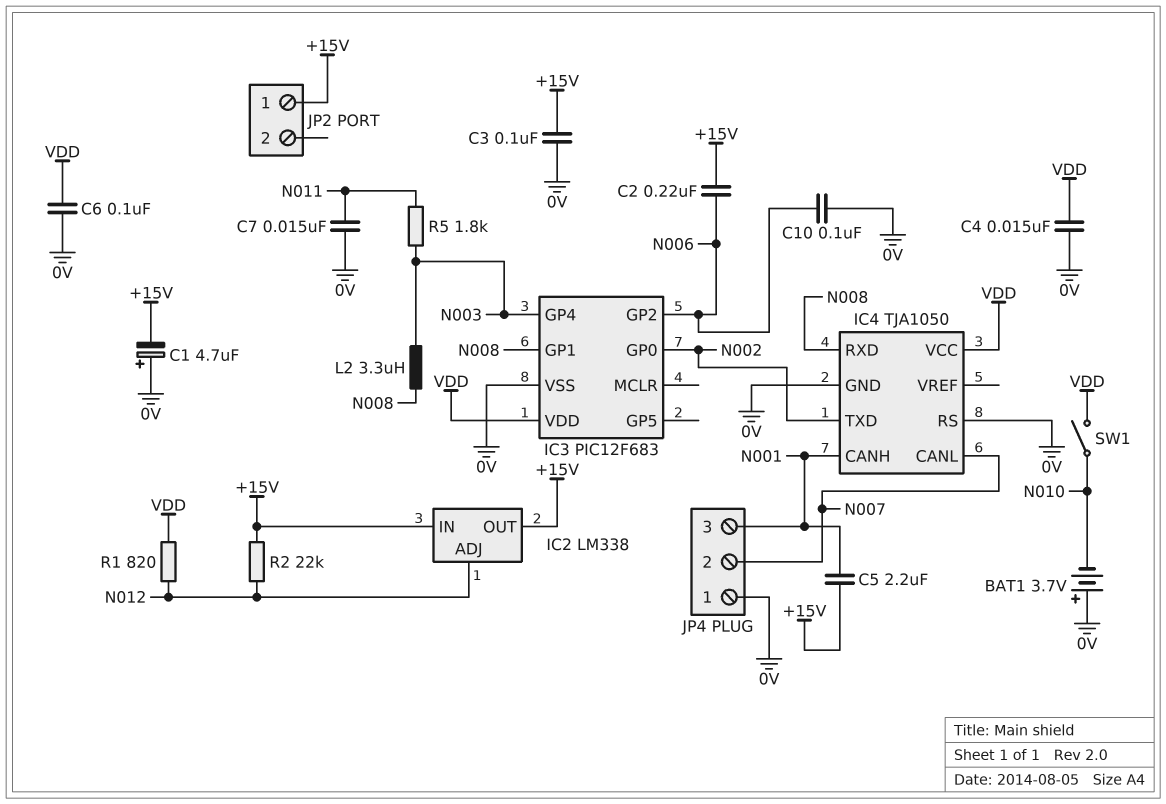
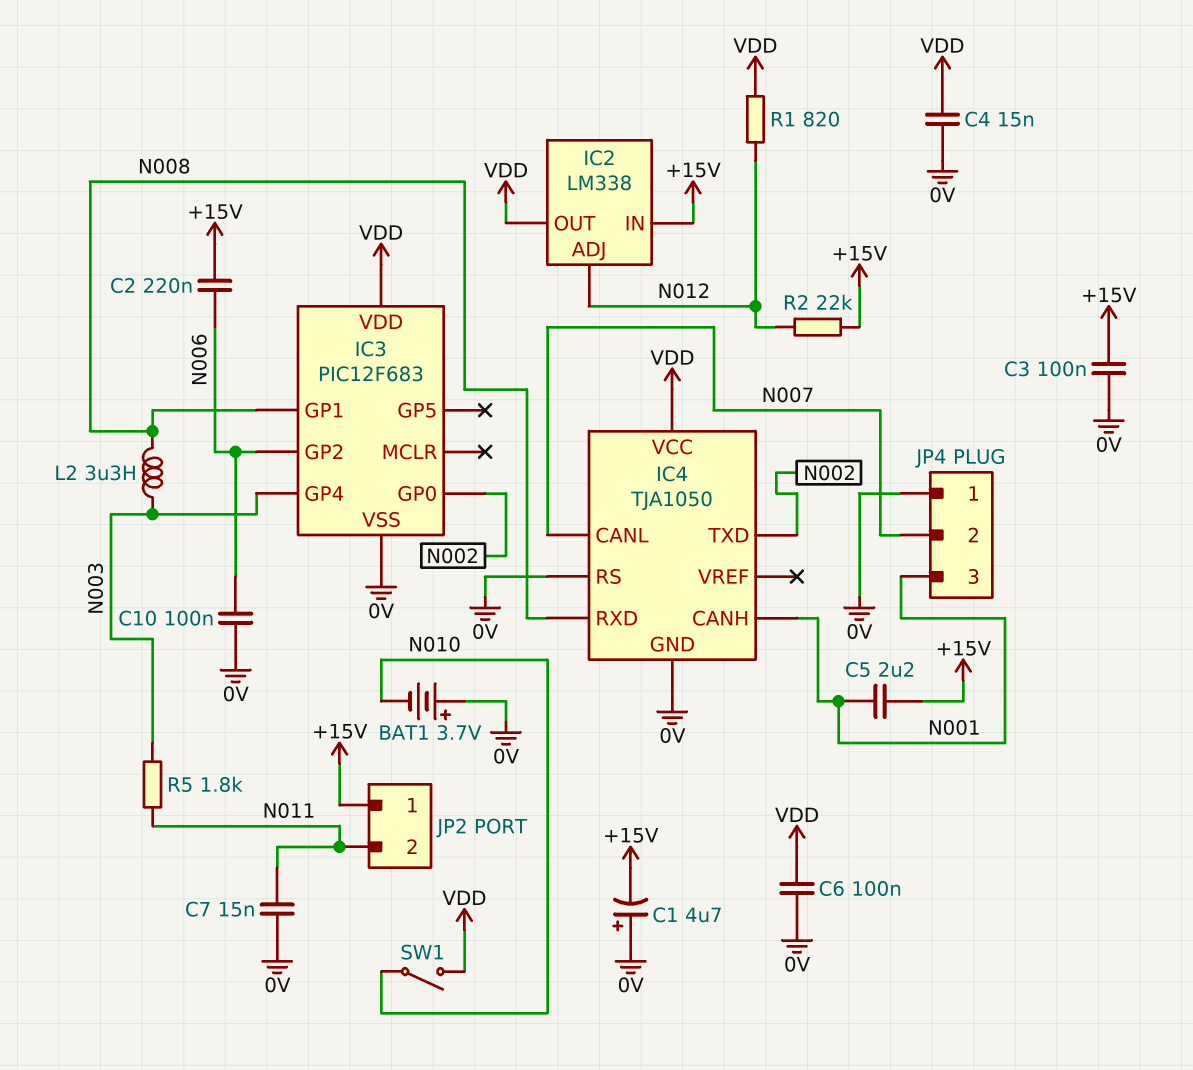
IC2 pin OUT: +15V -> VDD
JP2 pin 2: none -> N011

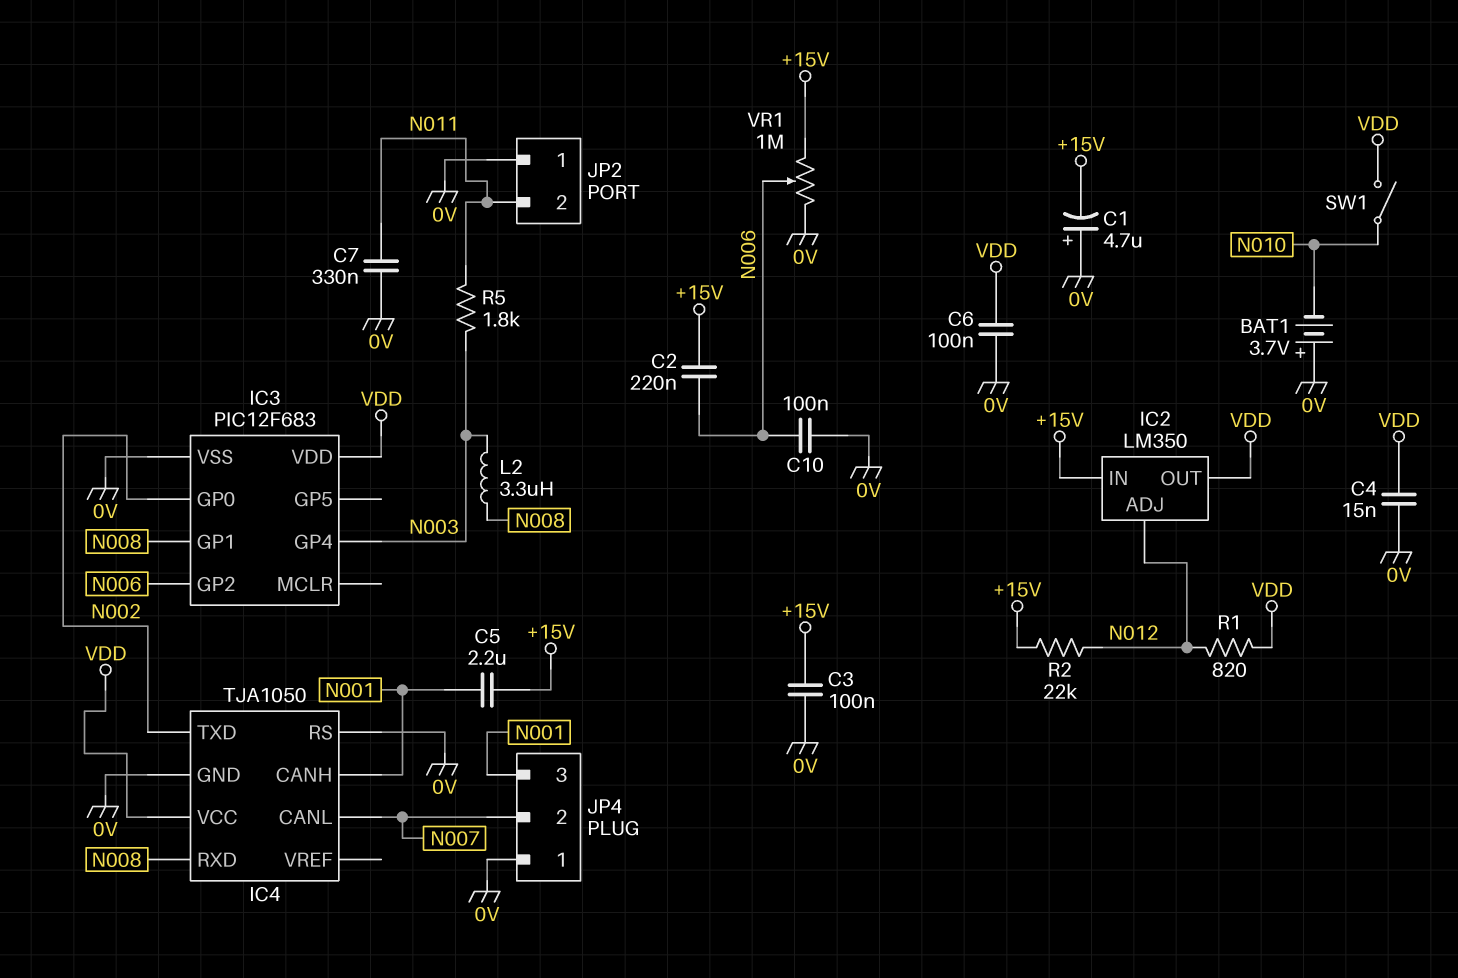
C7: 15nF (0V, N011) -> 330nF (0V, N011)
IC2: LM338 -> LM350
JP2 pin 1: +15V -> 0V
VR1: none -> 1M (+15V, 0V, wiper N006)

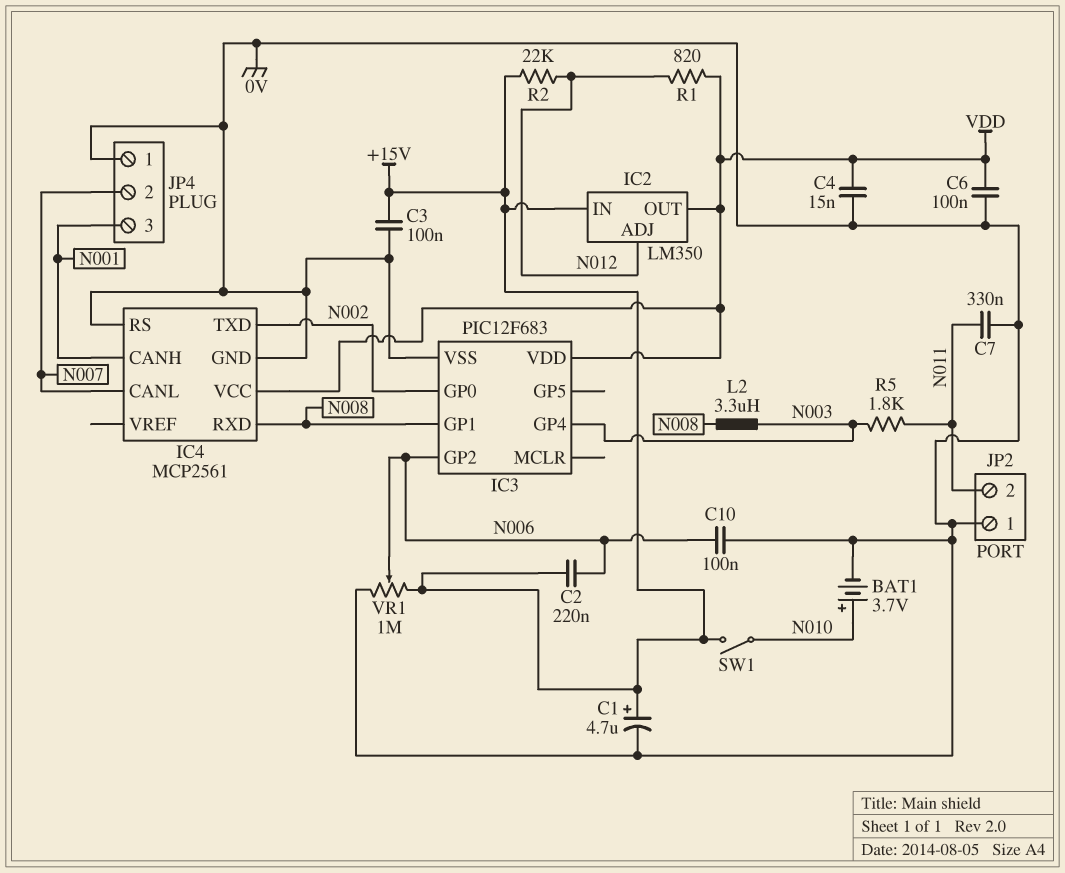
BAT1: 3.7V (plus 0V, minus N010) -> 3.7V (plus N010, minus 0V)
C1: 4.7uF (plus 0V, minus +15V) -> 4.7uF (plus +15V, minus 0V)
C5: 2.2uF (+15V, N001) -> none
IC4: TJA1050 -> MCP2561
SW1: switch (N010, VDD) -> switch (+15V, N010)

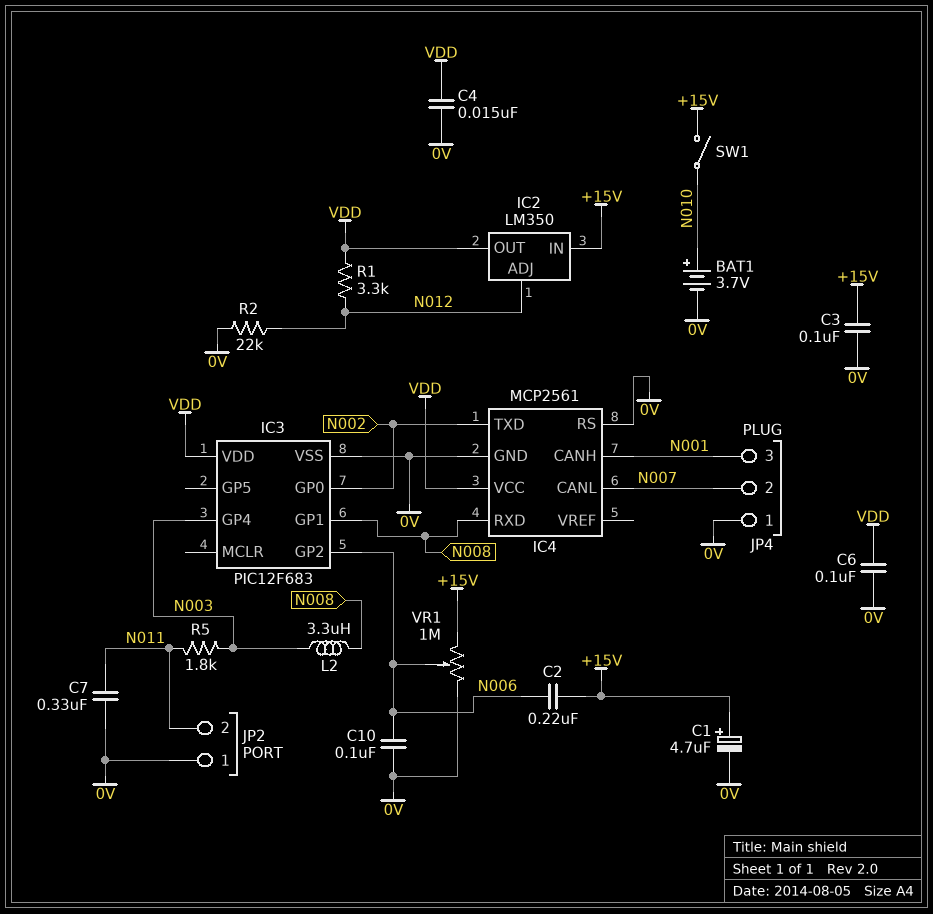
R1: 820 (N012, VDD) -> 3.3k (N012, VDD)
R2: 22k (+15V, N012) -> 22k (0V, N012)

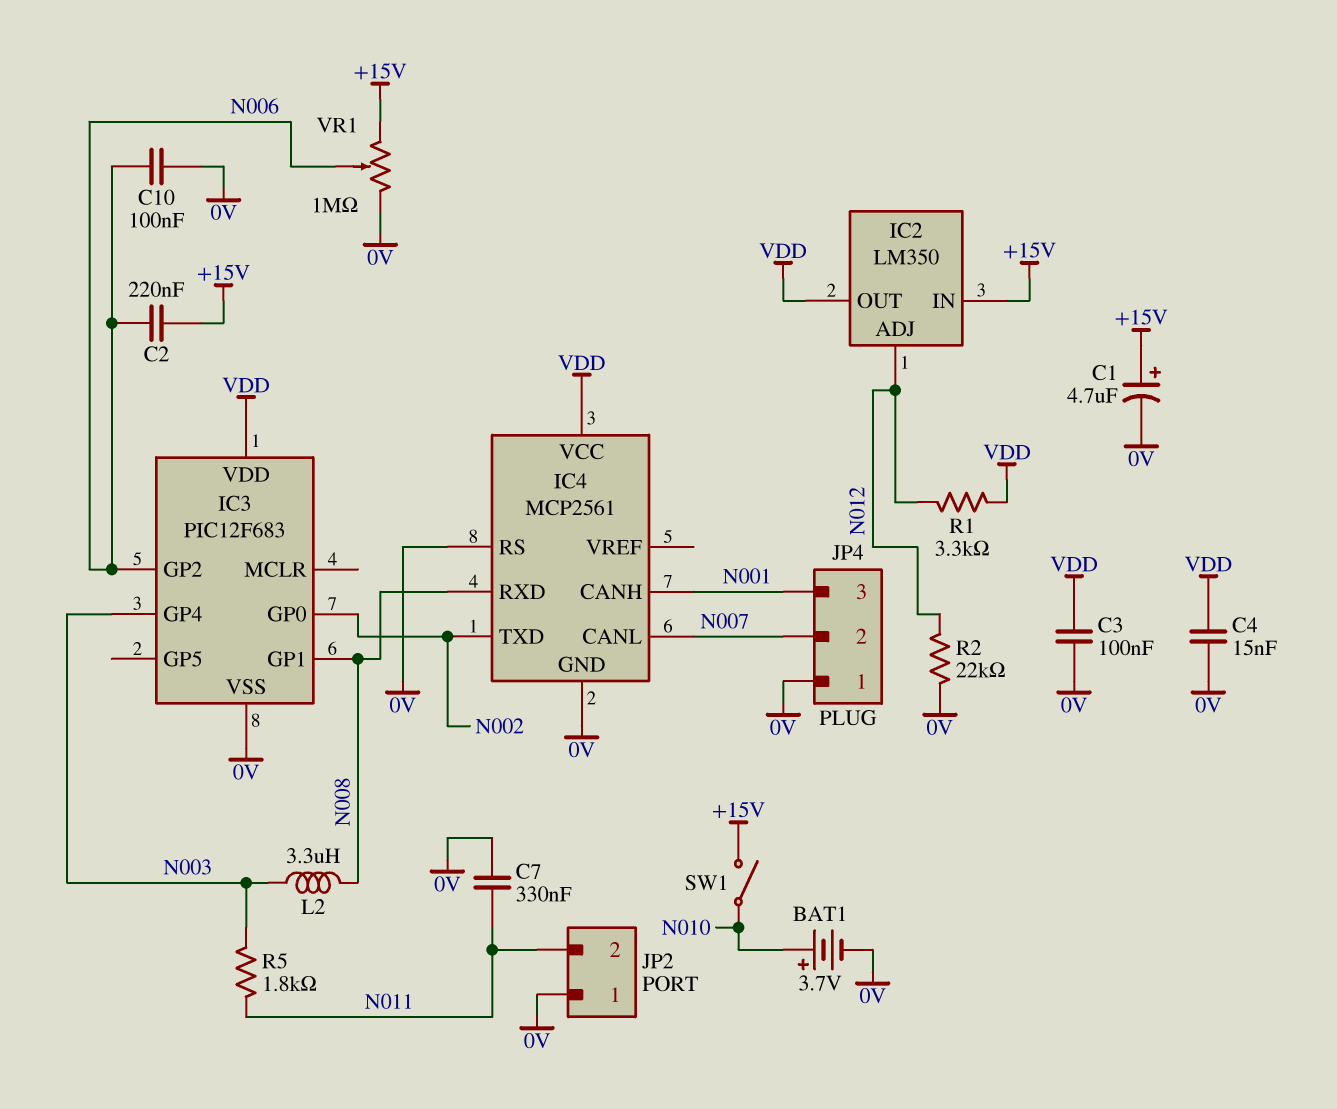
C3: 100nF (+15V, 0V) -> 100nF (0V, VDD)
C6: 100nF (0V, VDD) -> none

